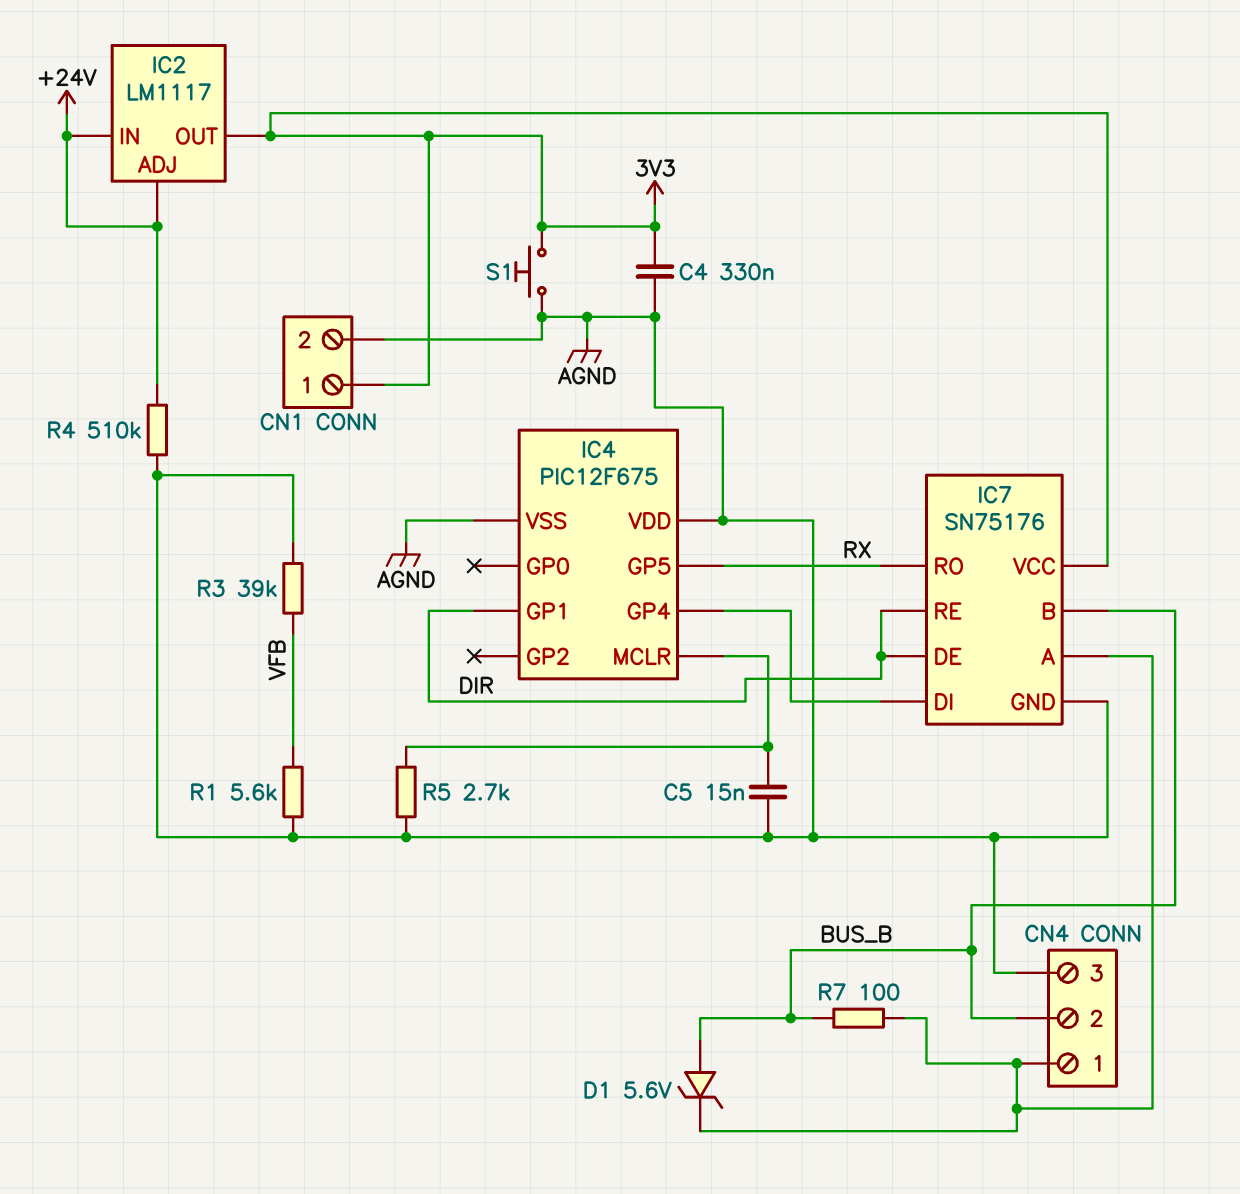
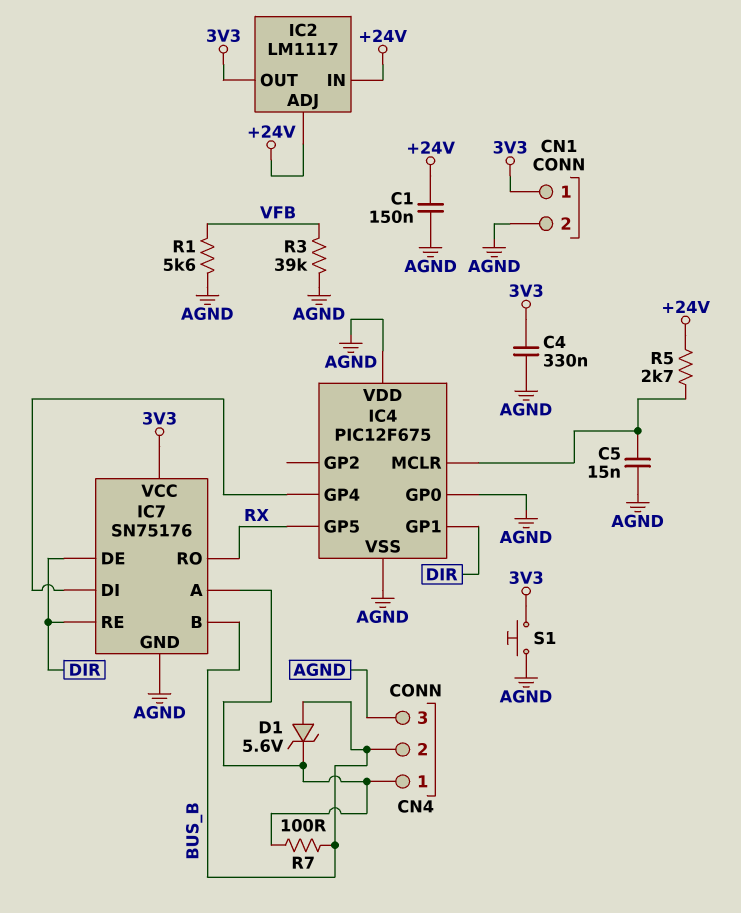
C1: none -> 150nF (+24V, AGND)
IC4 pin GP0: none -> AGND
R4: 510k (+24V, AGND) -> none
R5: 2.7k (AGND, IC4/MCLR) -> 2.7k (+24V, IC4/MCLR)

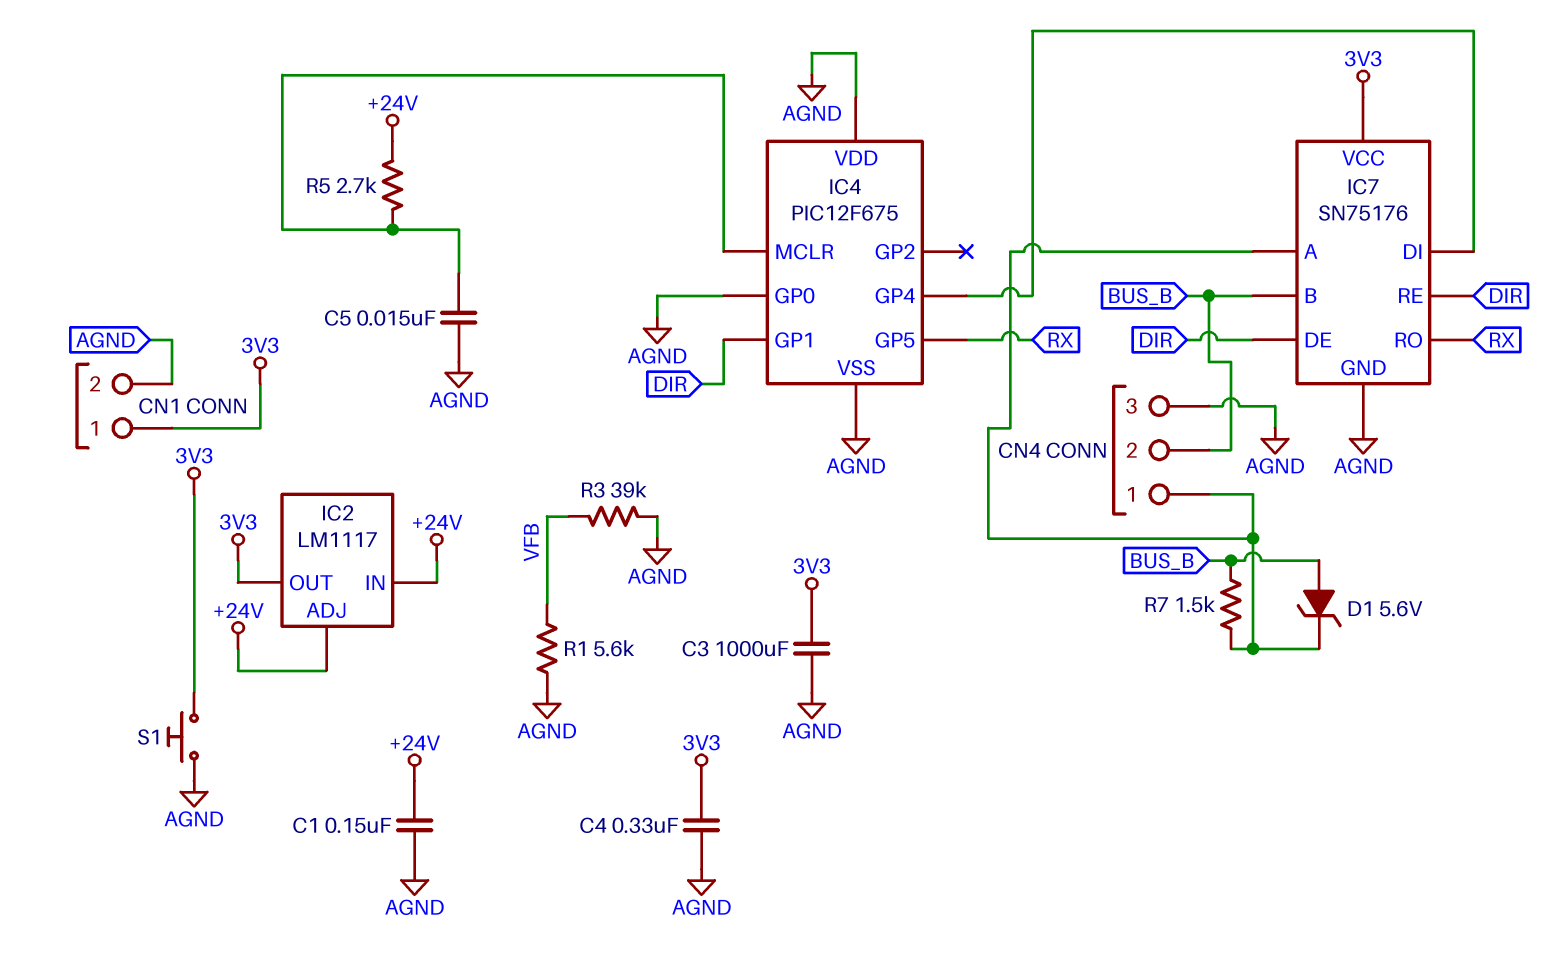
C3: none -> 1000uF (3V3, AGND)
R7: 100 (BUS_B, CN4/1) -> 1.5k (BUS_B, CN4/1)

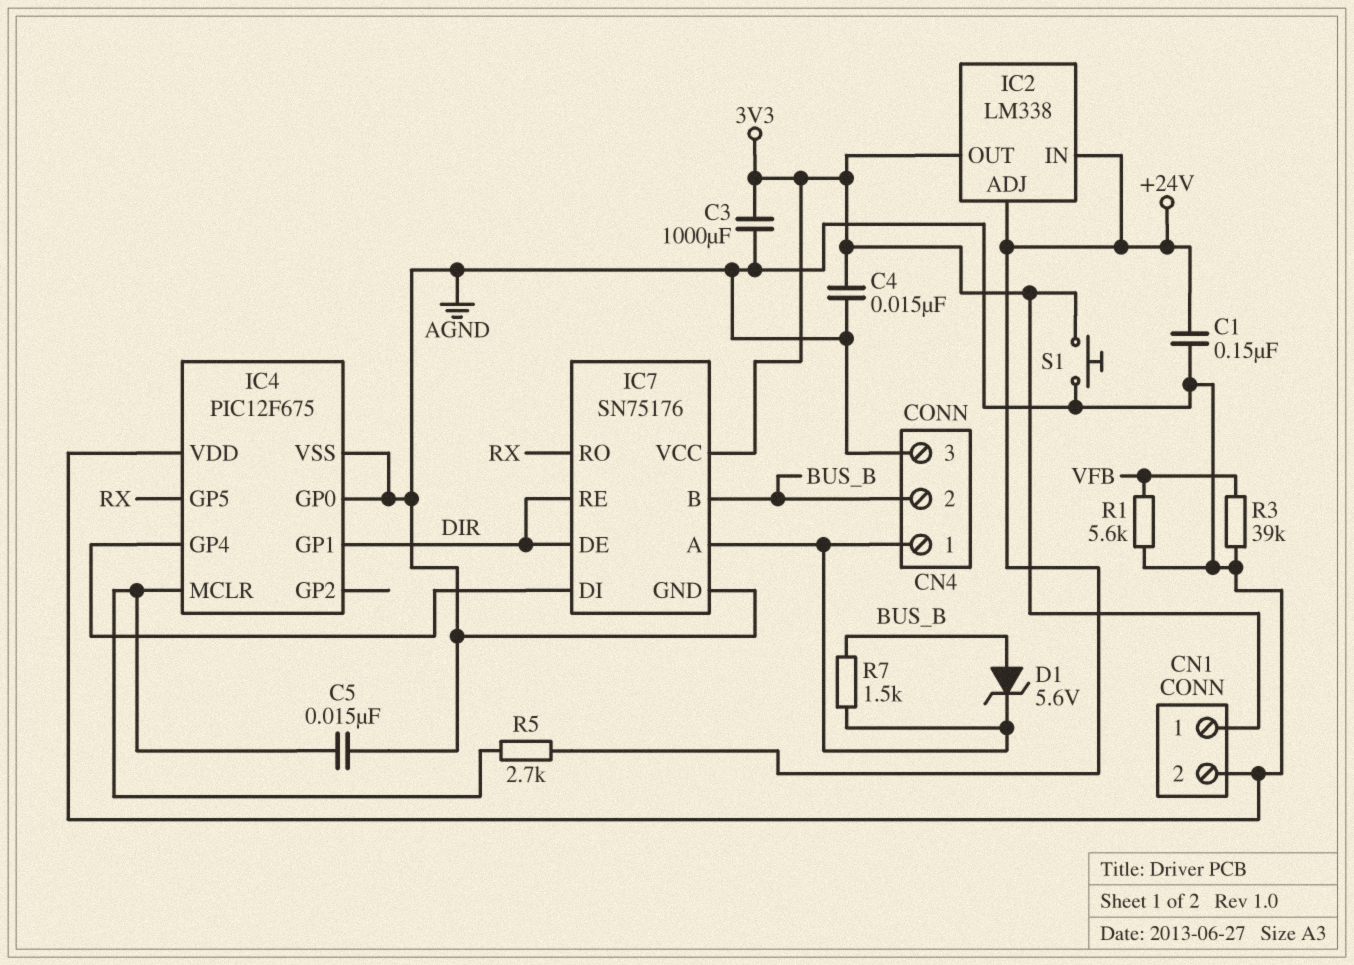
C4: 330nF (3V3, AGND) -> 15nF (3V3, AGND)
IC2: LM1117 -> LM338

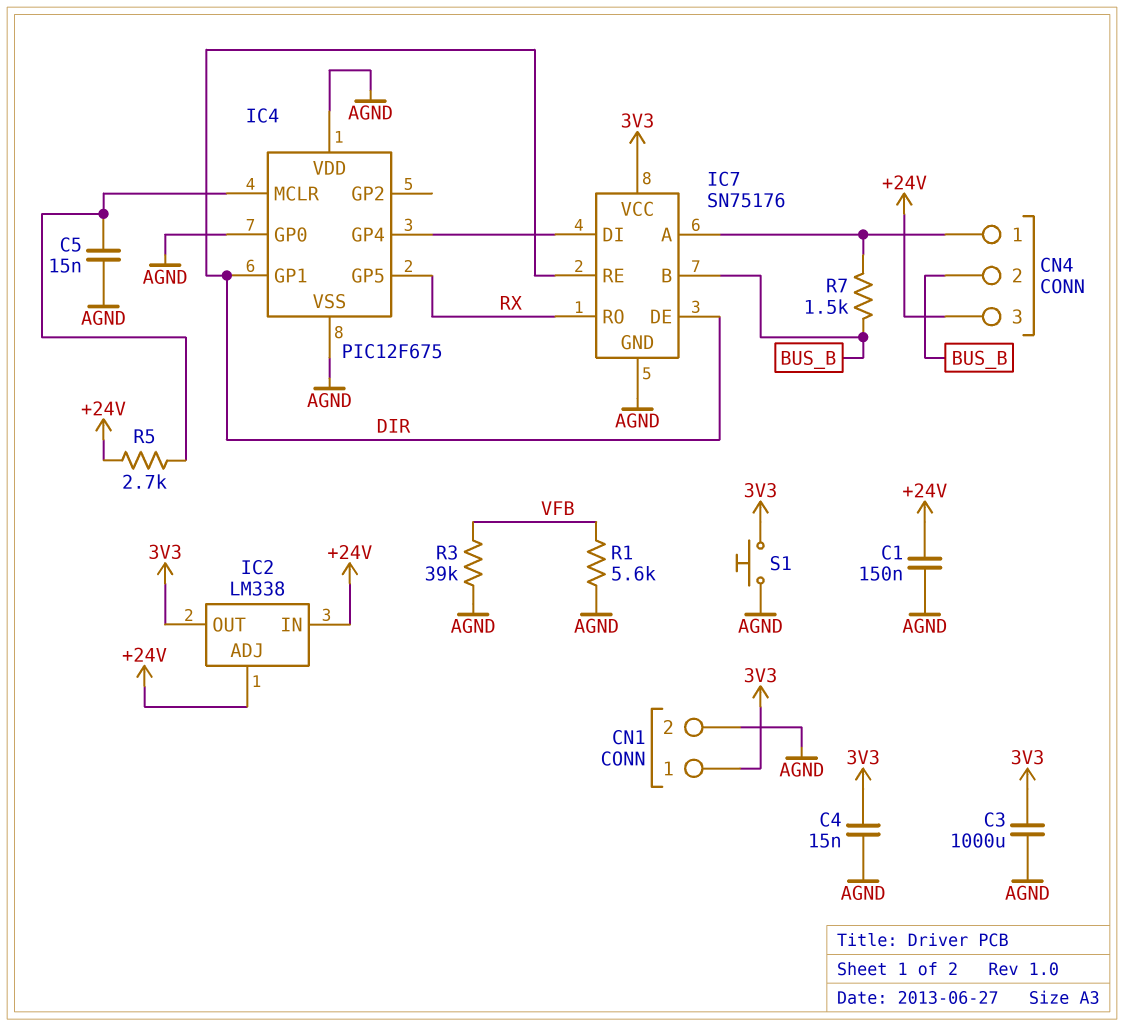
CN4 pin 3: AGND -> +24V
D1: zener 5.6V (A BUS_B, K CN4/1) -> none

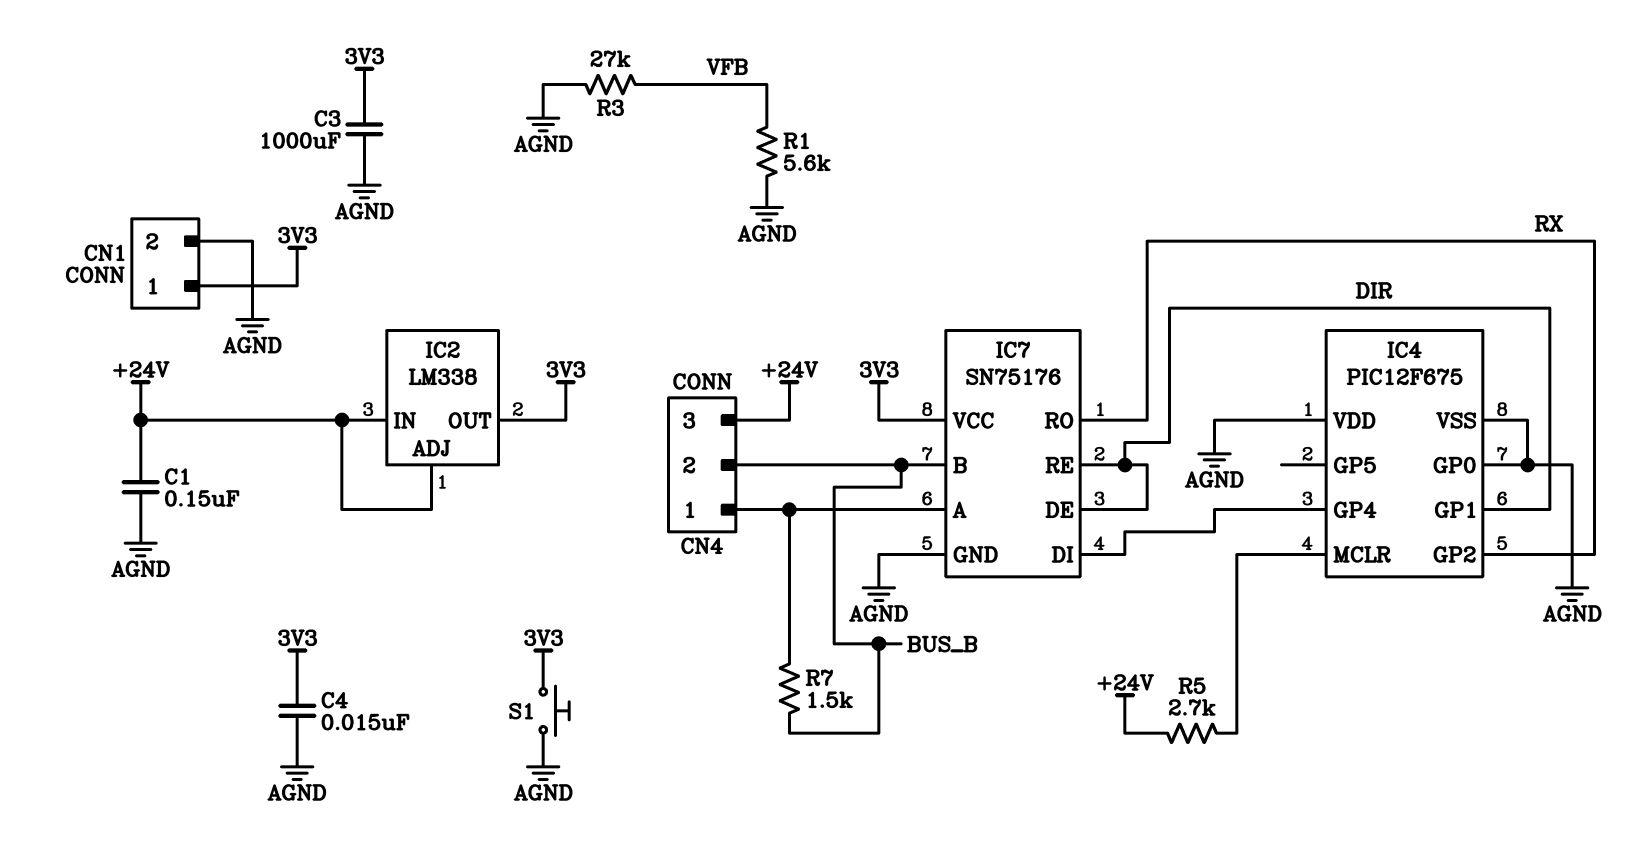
C5: 15nF (AGND, IC4/MCLR) -> none
IC4 pin GP2: none -> RX
IC4 pin GP5: RX -> none
R3: 39k (AGND, VFB) -> 27k (AGND, VFB)

